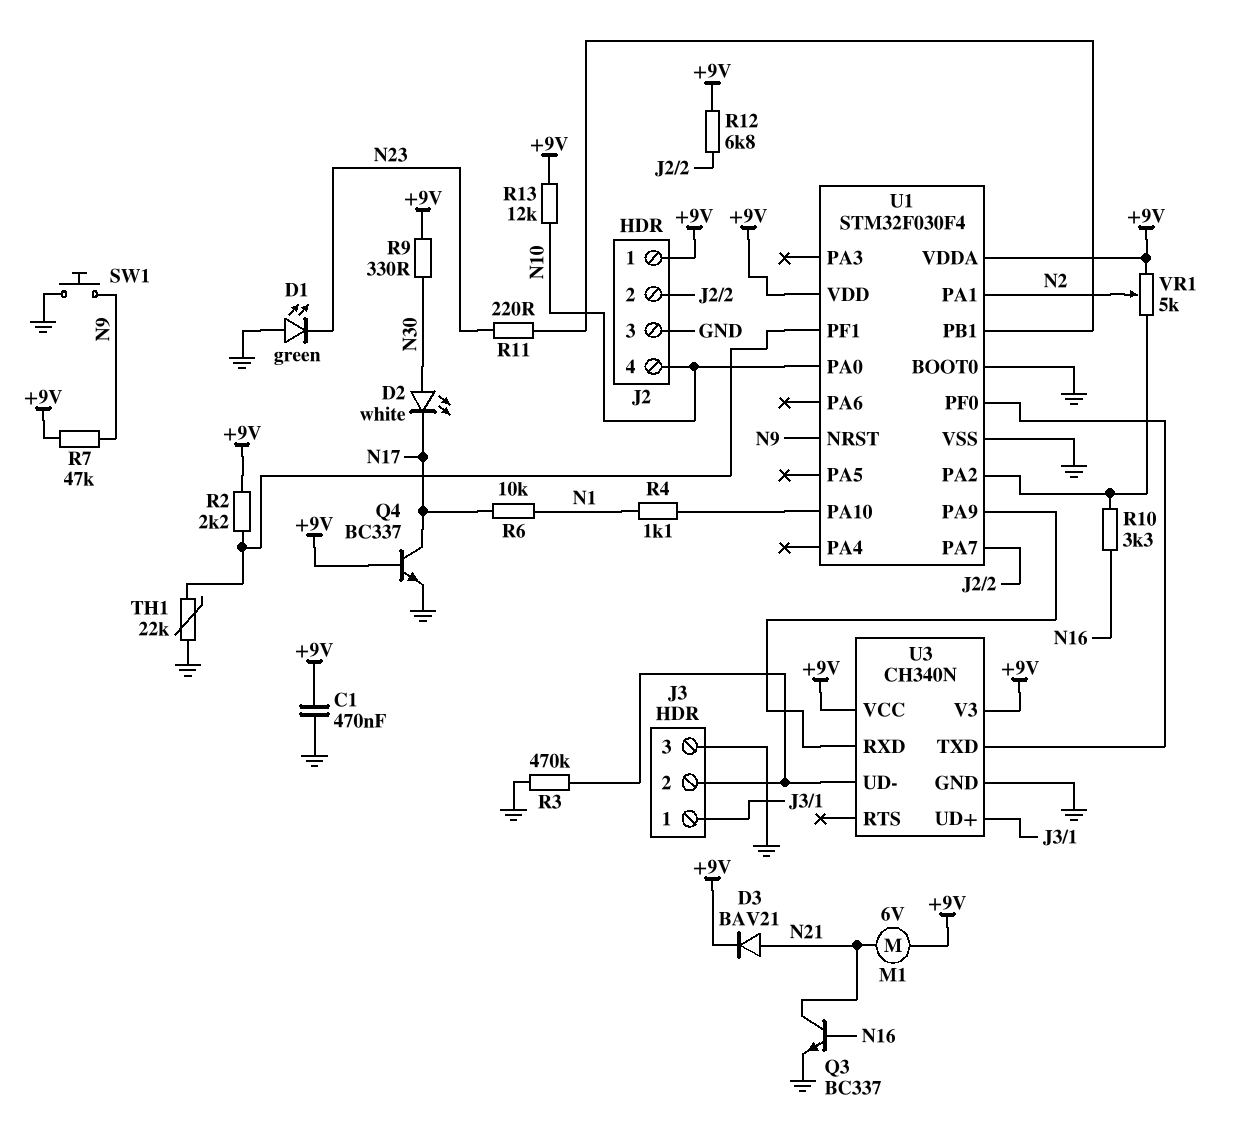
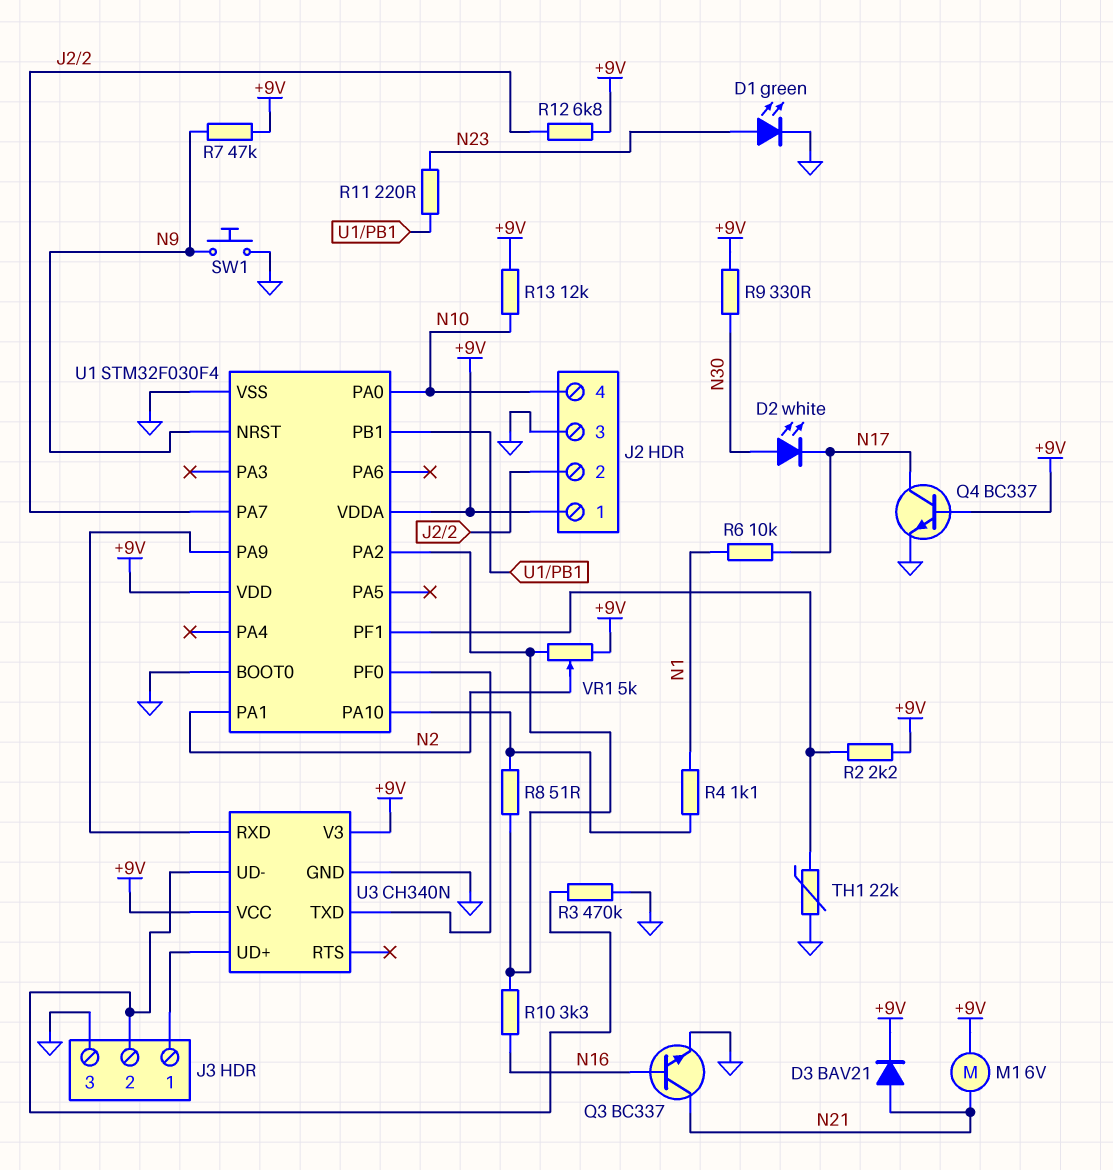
C1: 470nF (+9V, GND) -> none
D1: LED green (A GND, K N23) -> LED green (A N23, K GND)
R8: none -> 51 (U1/PA2, U1/PA10)

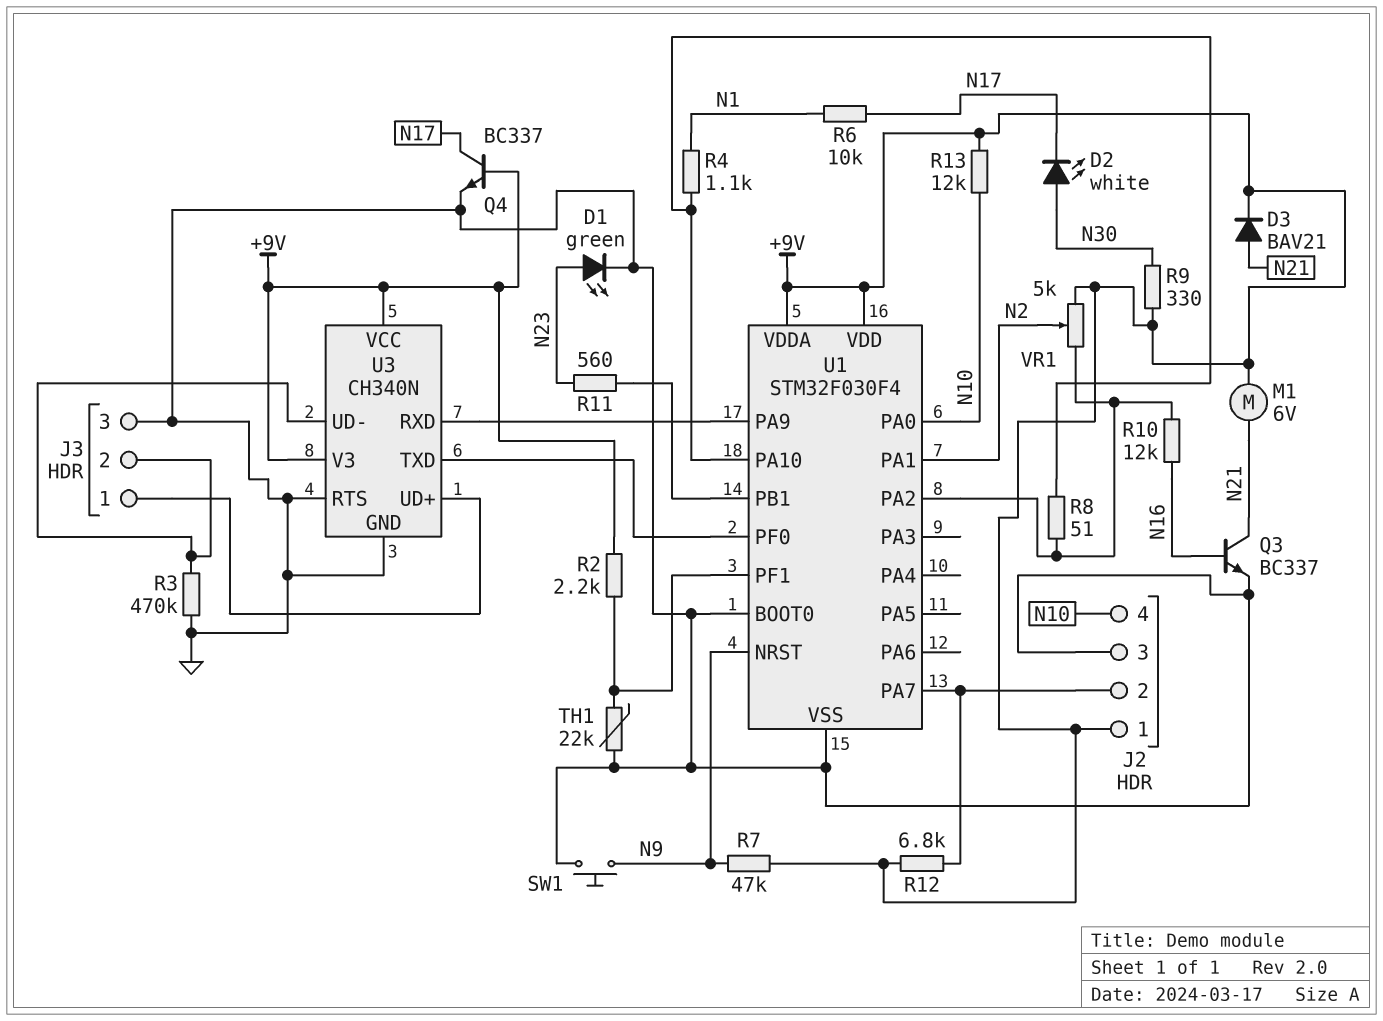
R10: 3.3k (N16, U1/PA2) -> 12k (N16, U1/PA2)
R11: 220 (N23, U1/PB1) -> 560 (N23, U1/PB1)
U3 pin RTS: none -> GND

